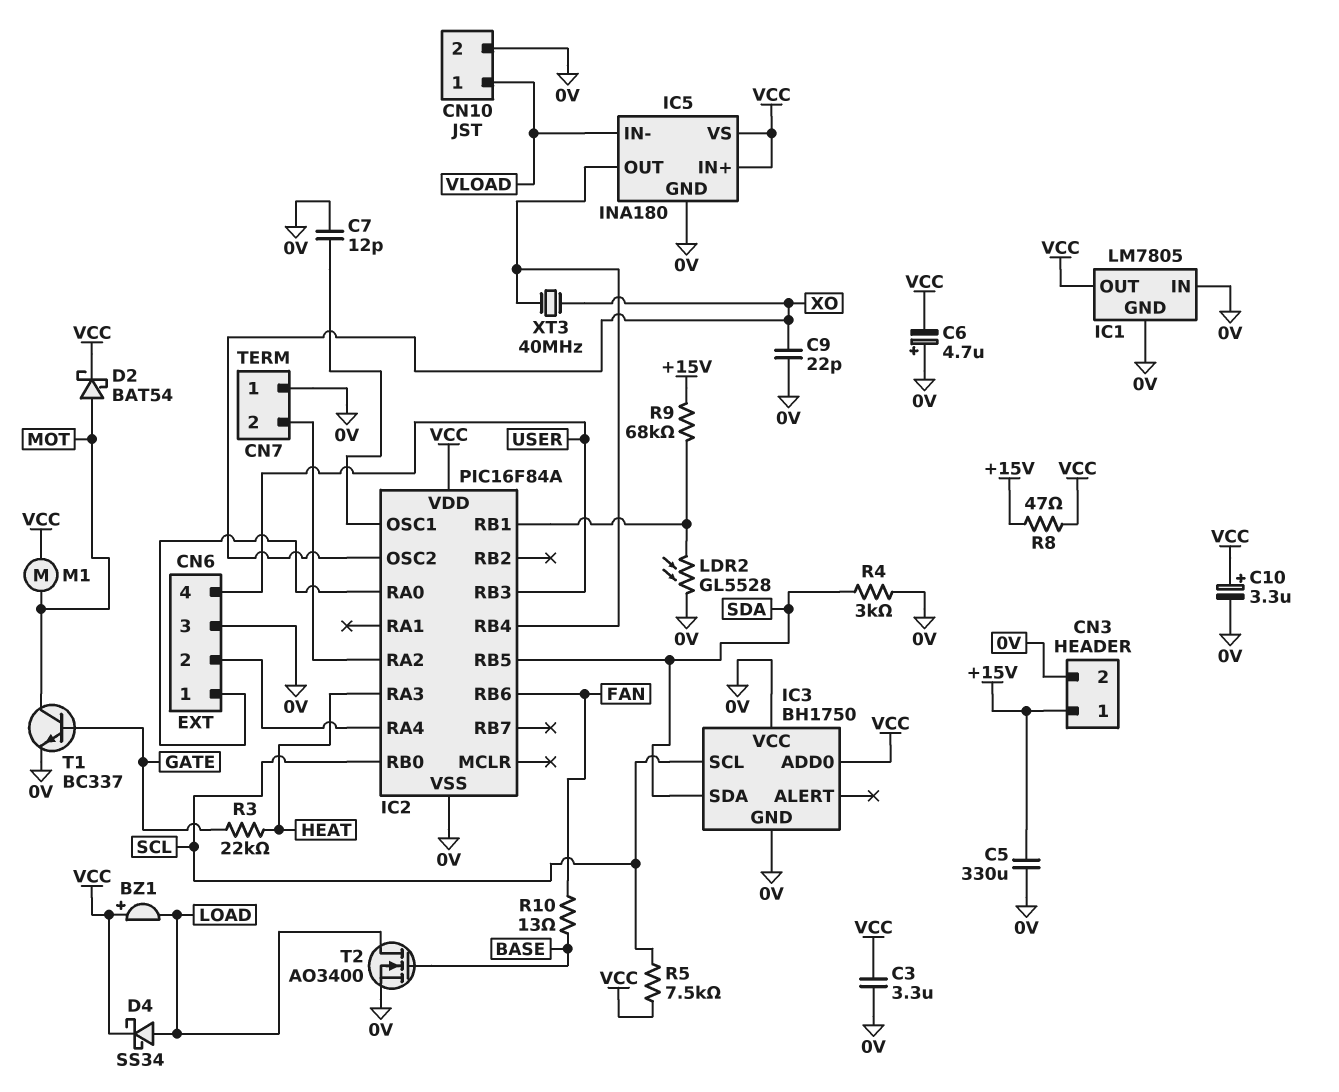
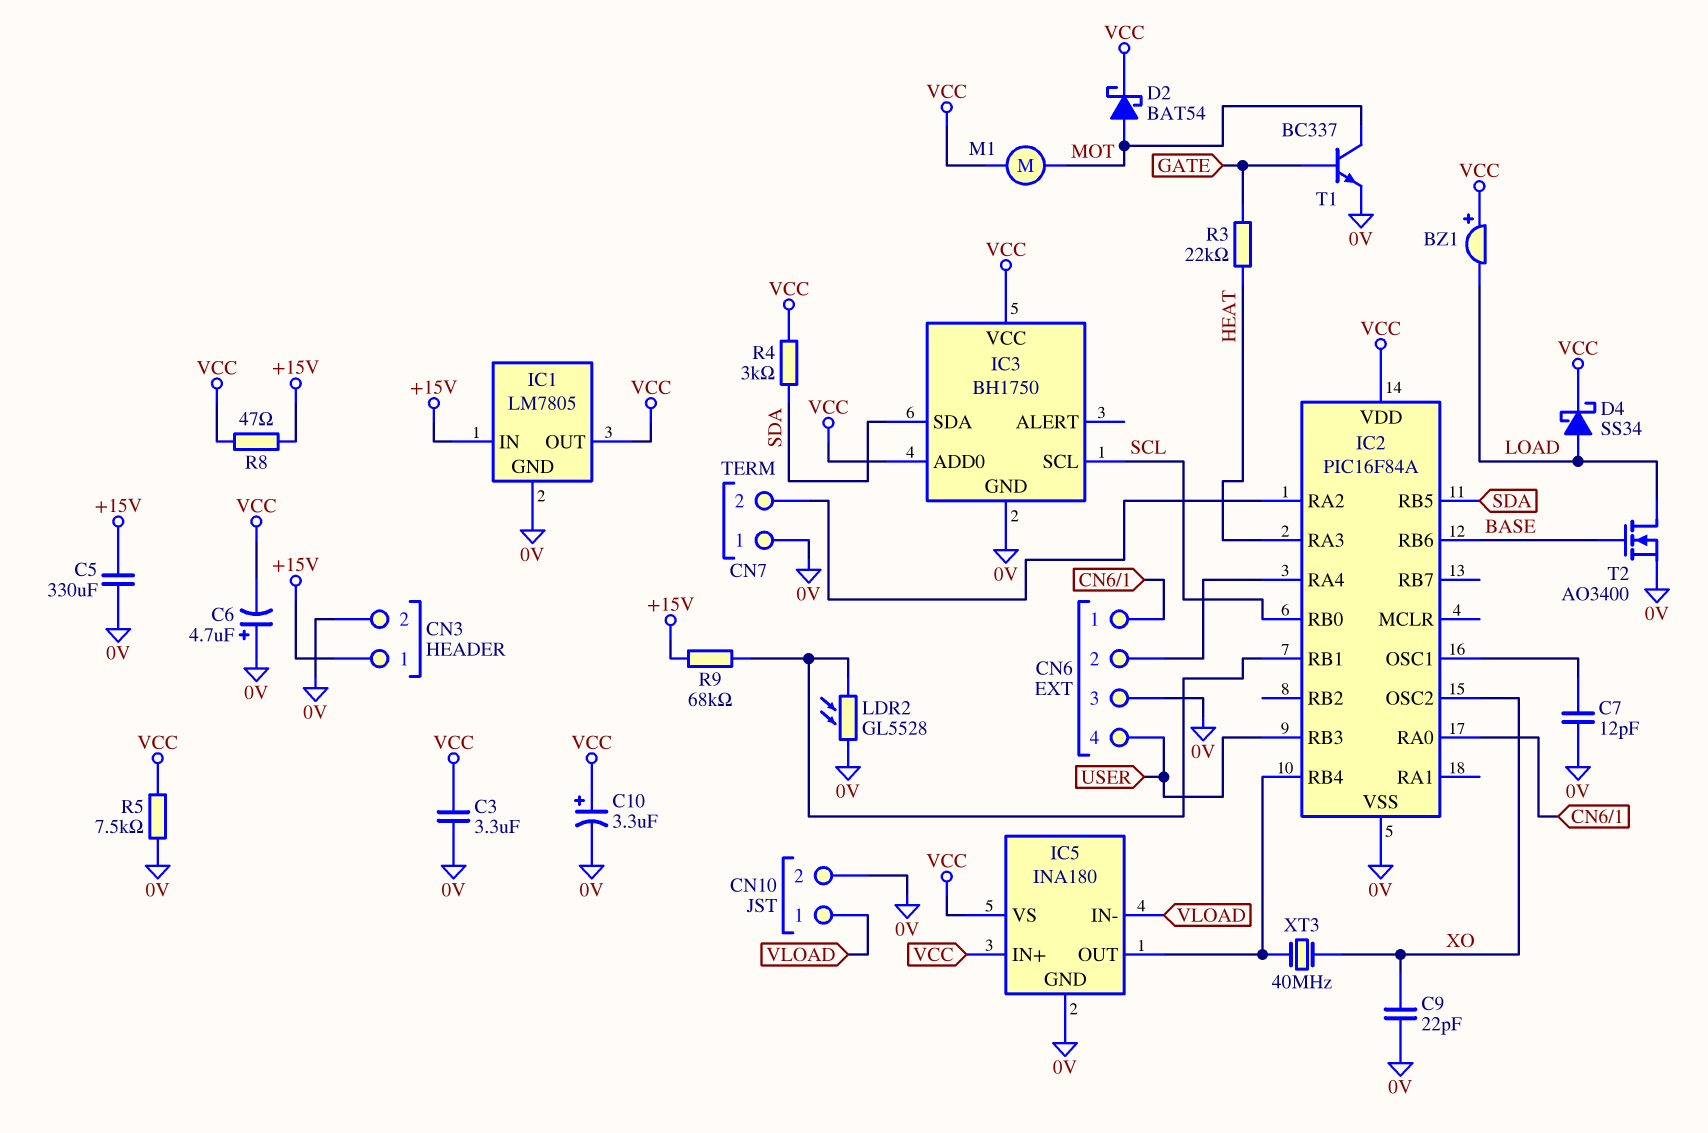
IC1 pin IN: 0V -> +15V
IC2 pin RB6: FAN -> BASE
IC3 pin VCC: 0V -> VCC
R4: 3k (0V, SDA) -> 3k (SDA, VCC)
R5: 7.5k (SCL, VCC) -> 7.5k (0V, VCC)
R10: 13 (BASE, FAN) -> none

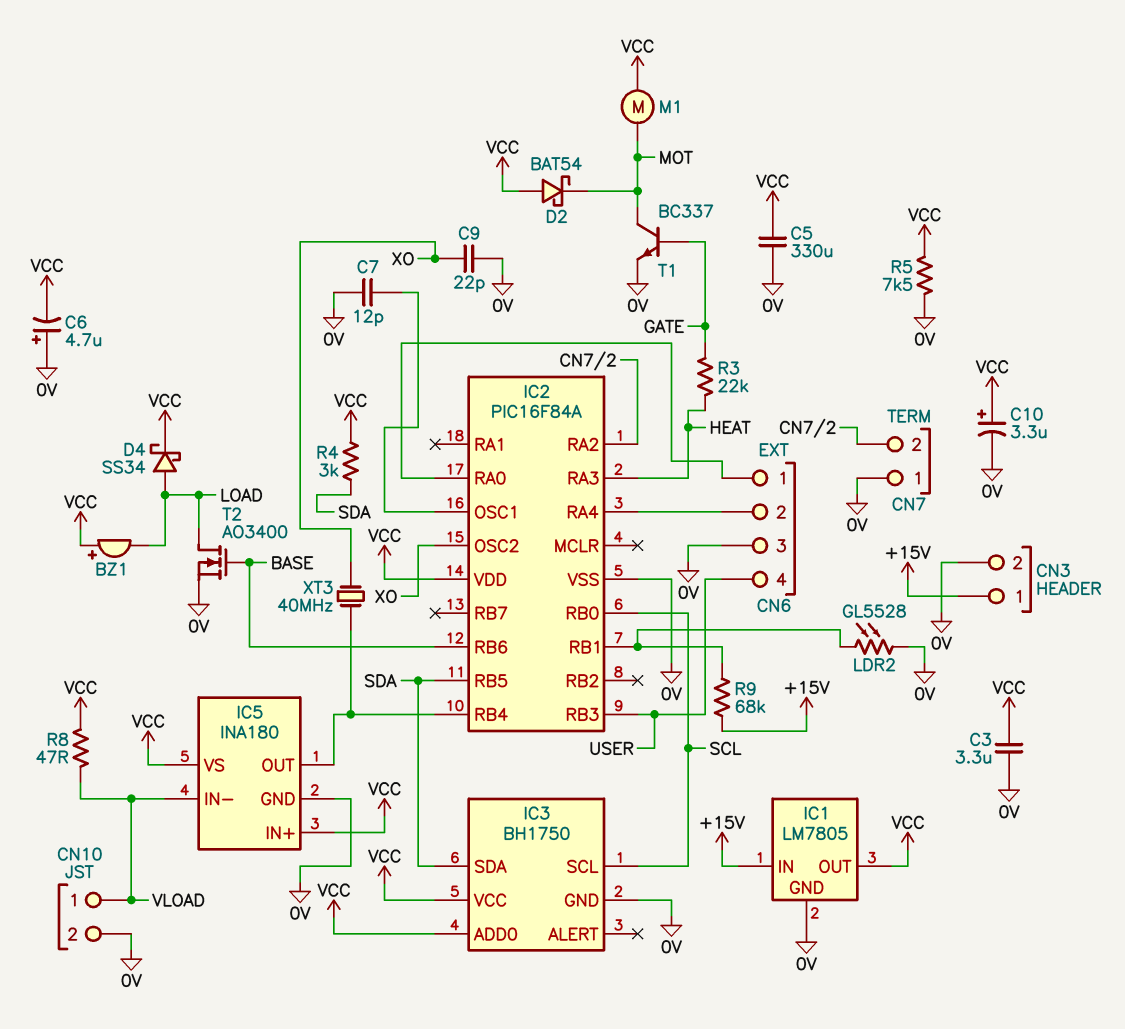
C5: 330uF (+15V, 0V) -> 330uF (0V, VCC)
D2: schottky BAT54 (A MOT, K VCC) -> schottky BAT54 (A VCC, K MOT)
R8: 47 (+15V, VCC) -> 47 (VCC, VLOAD)

